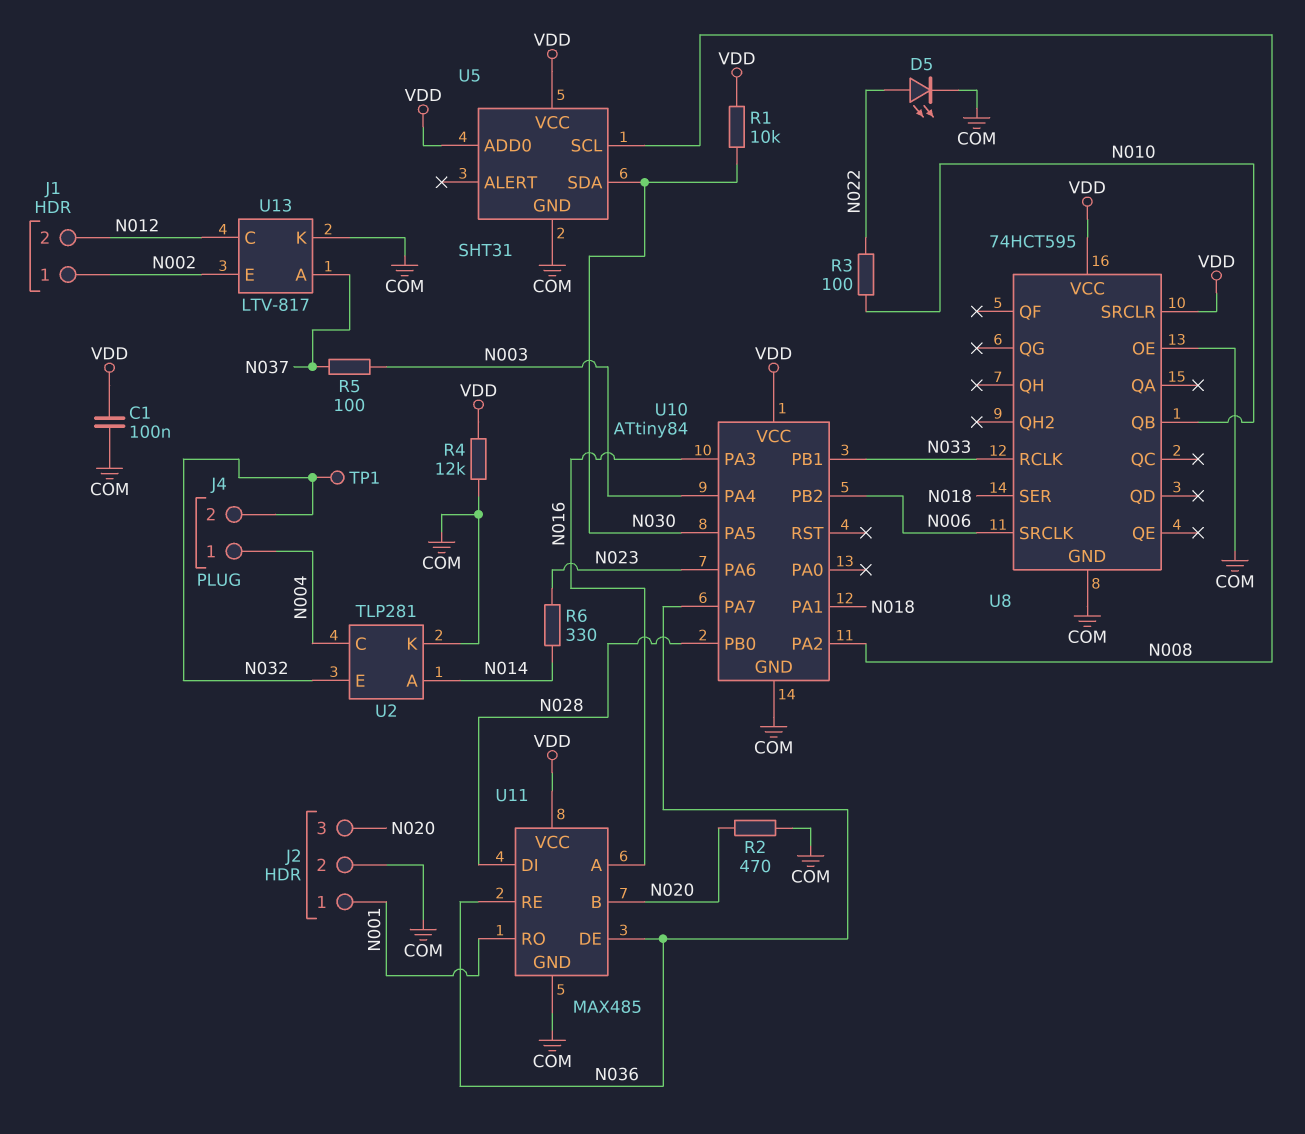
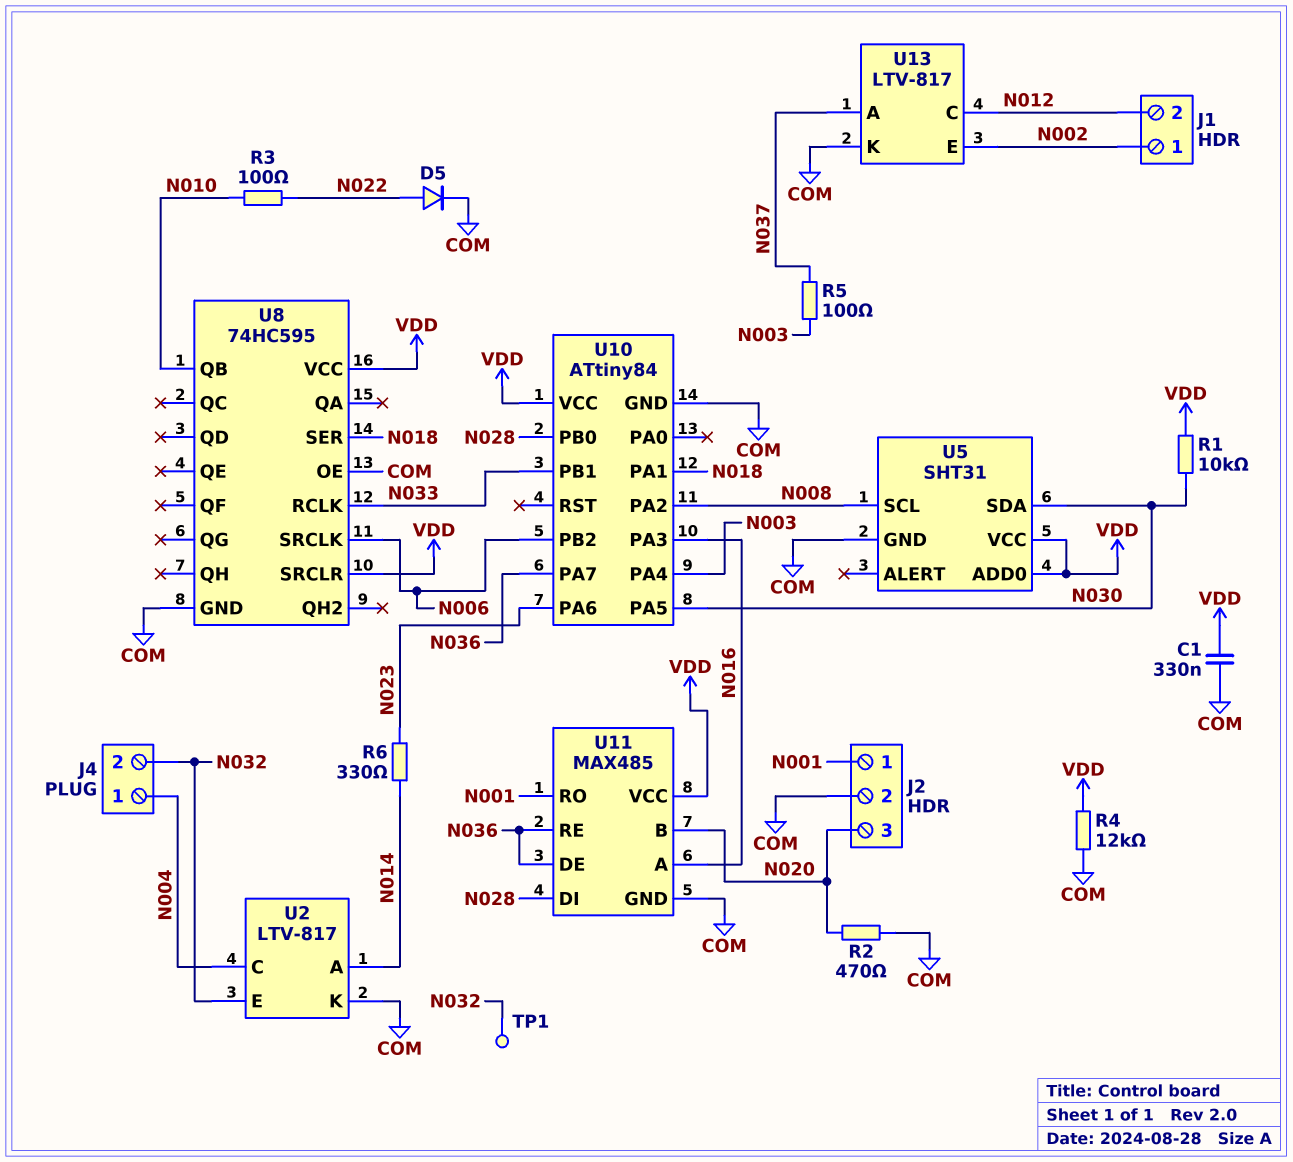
C1: 100nF (COM, VDD) -> 330nF (COM, VDD)
D5: LED (A N022, K COM) -> diode (A N022, K COM)
U2: TLP281 -> LTV-817
U8: 74HCT595 -> 74HC595

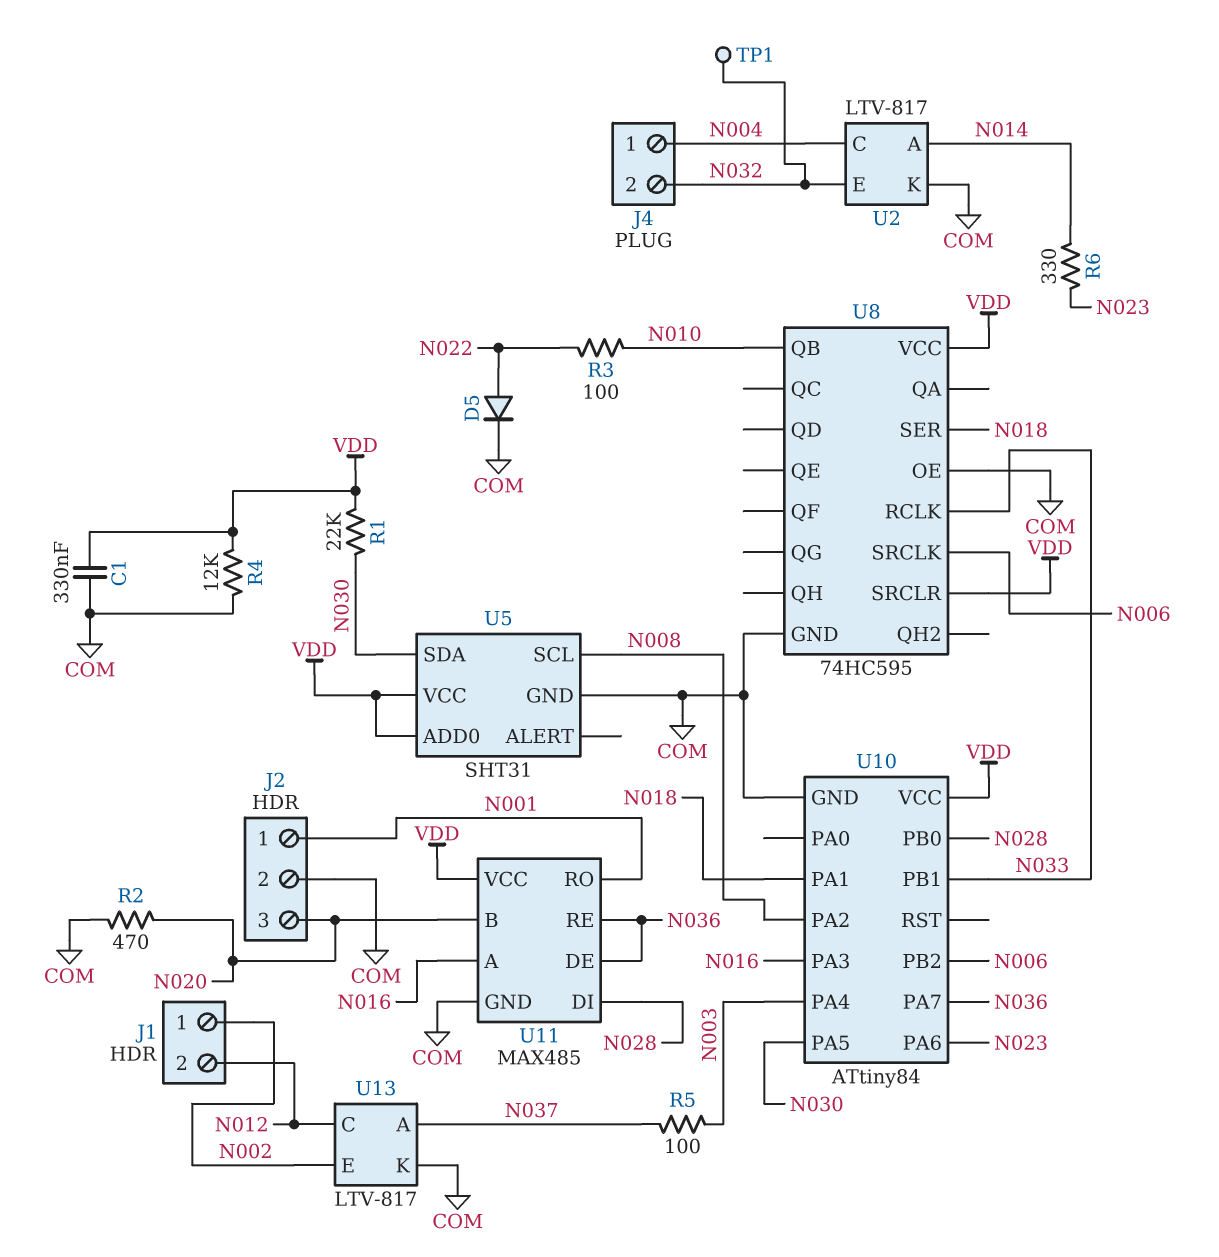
R1: 10k (N030, VDD) -> 22k (N030, VDD)

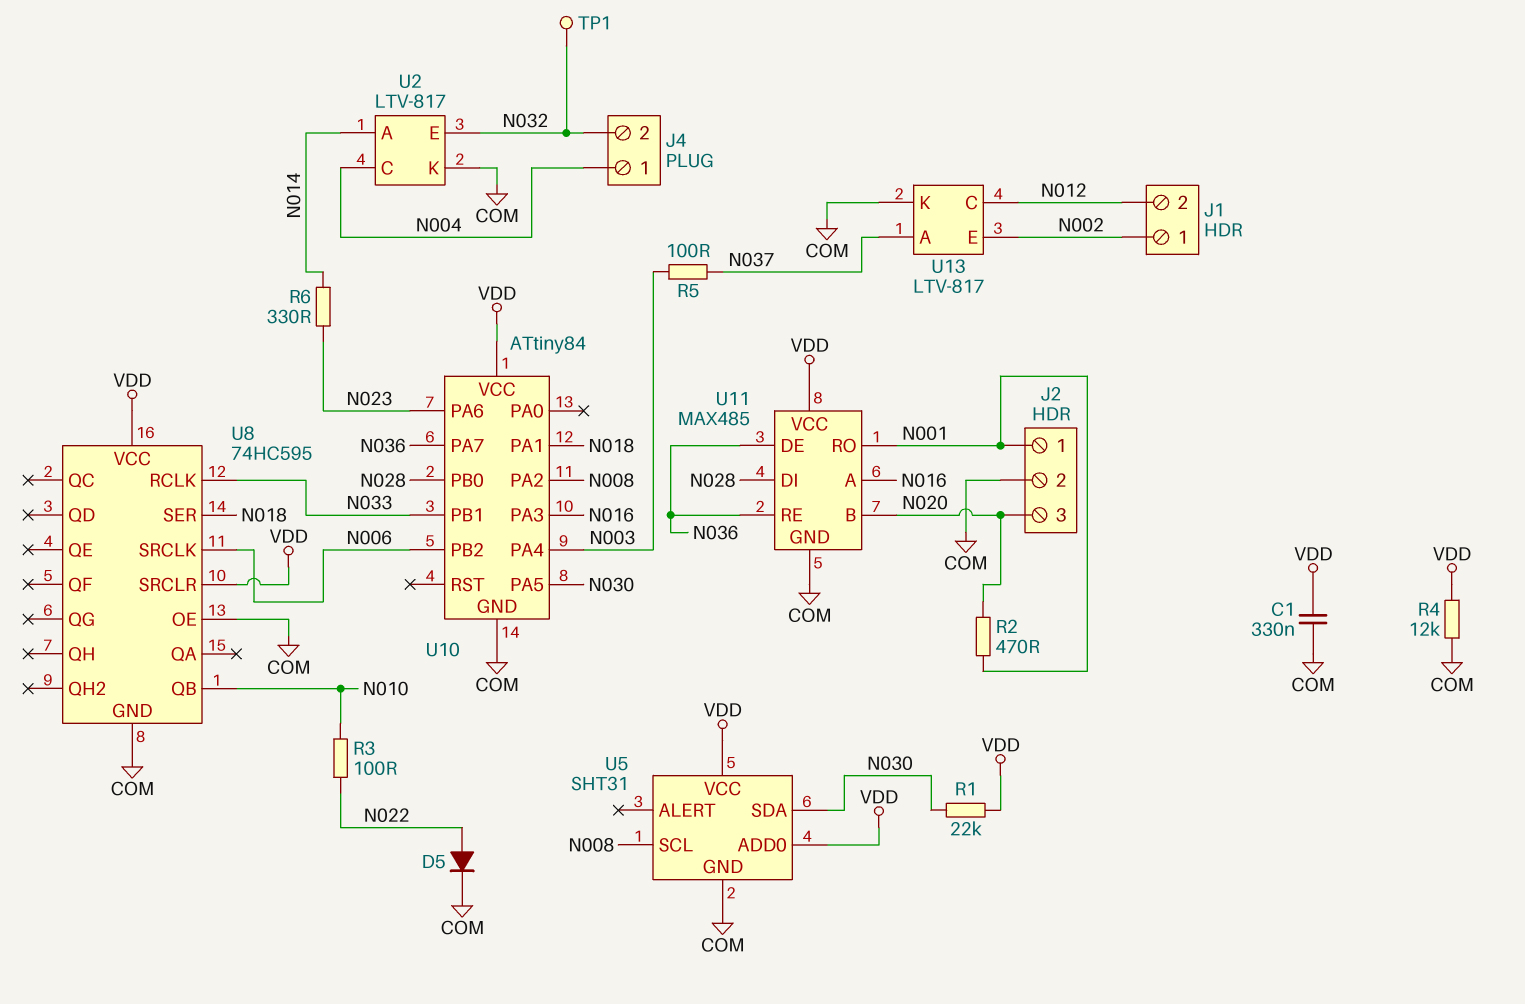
R2: 470 (COM, N020) -> 470 (N001, N020)

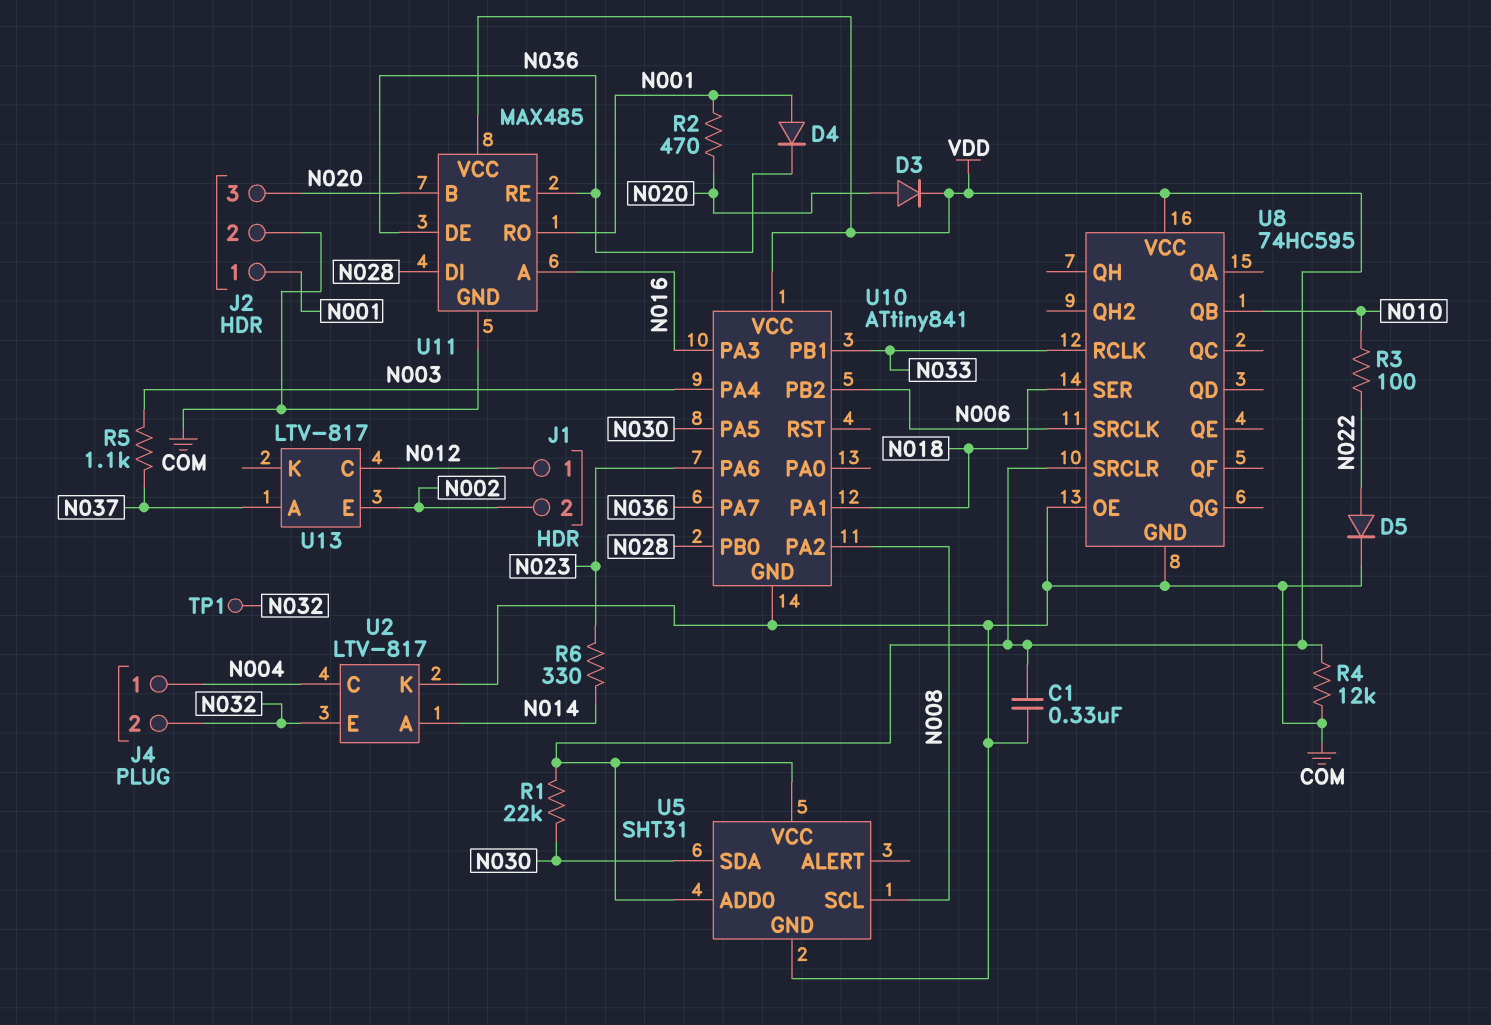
D3: none -> diode (A N020, K VDD)
D4: none -> diode (A N001, K N036)
J1 pin 1: N002 -> N012
J1 pin 2: N012 -> N002
R5: 100 (N003, N037) -> 1.1k (N003, N037)
U10: ATtiny84 -> ATtiny841
U13 pin K: COM -> none

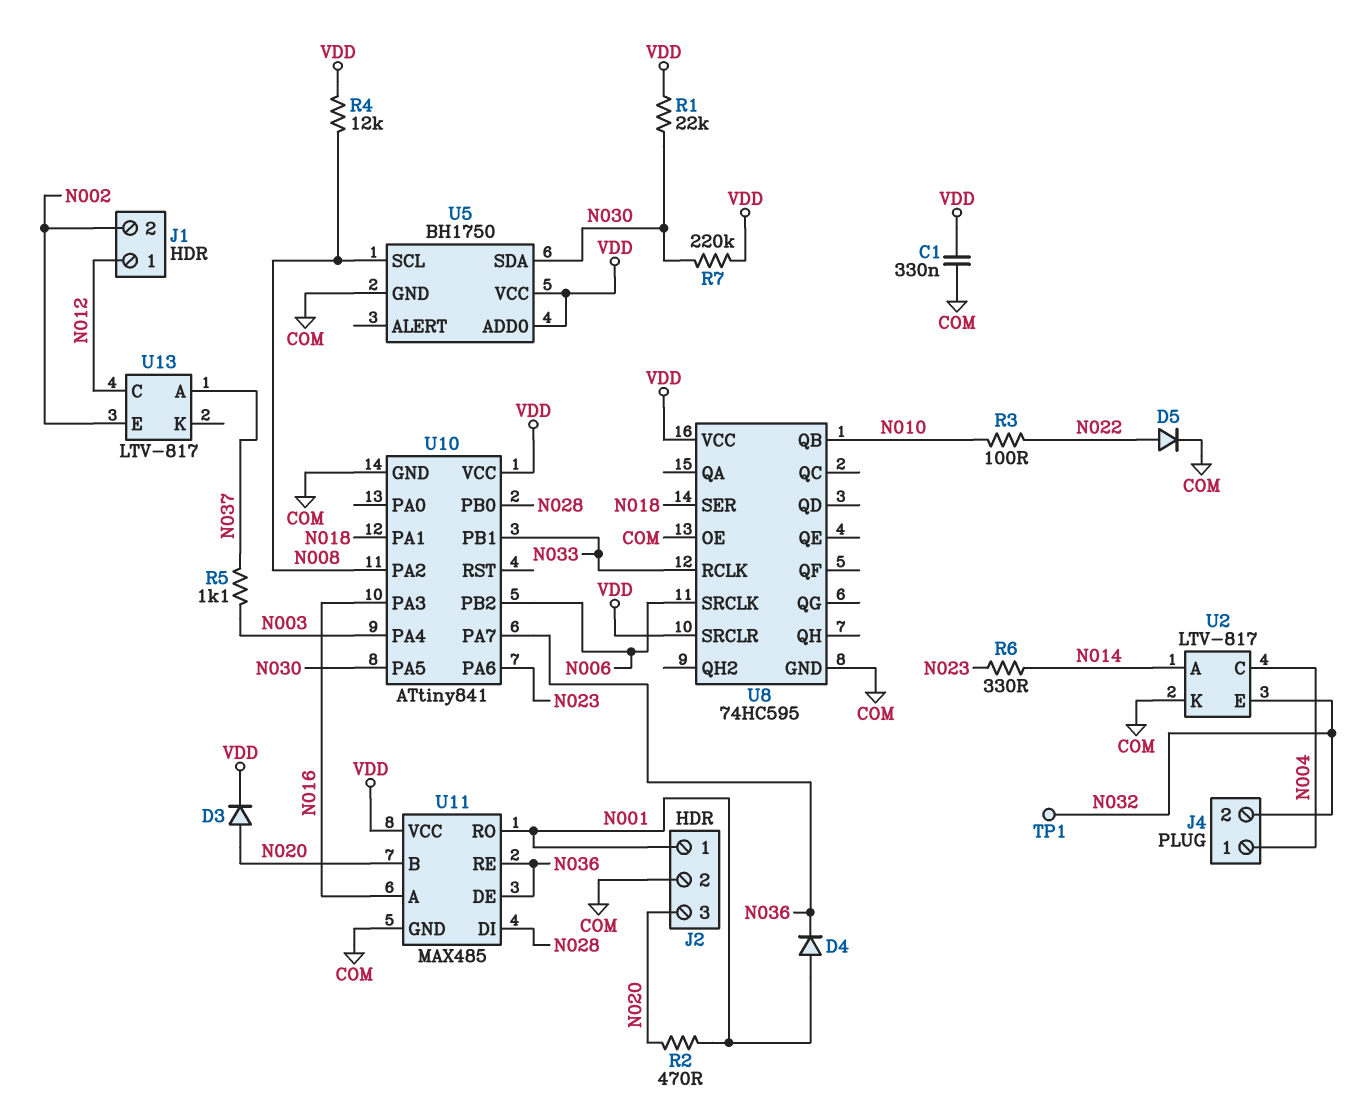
R4: 12k (COM, VDD) -> 12k (N008, VDD)
R7: none -> 220k (N030, VDD)
U5: SHT31 -> BH1750

